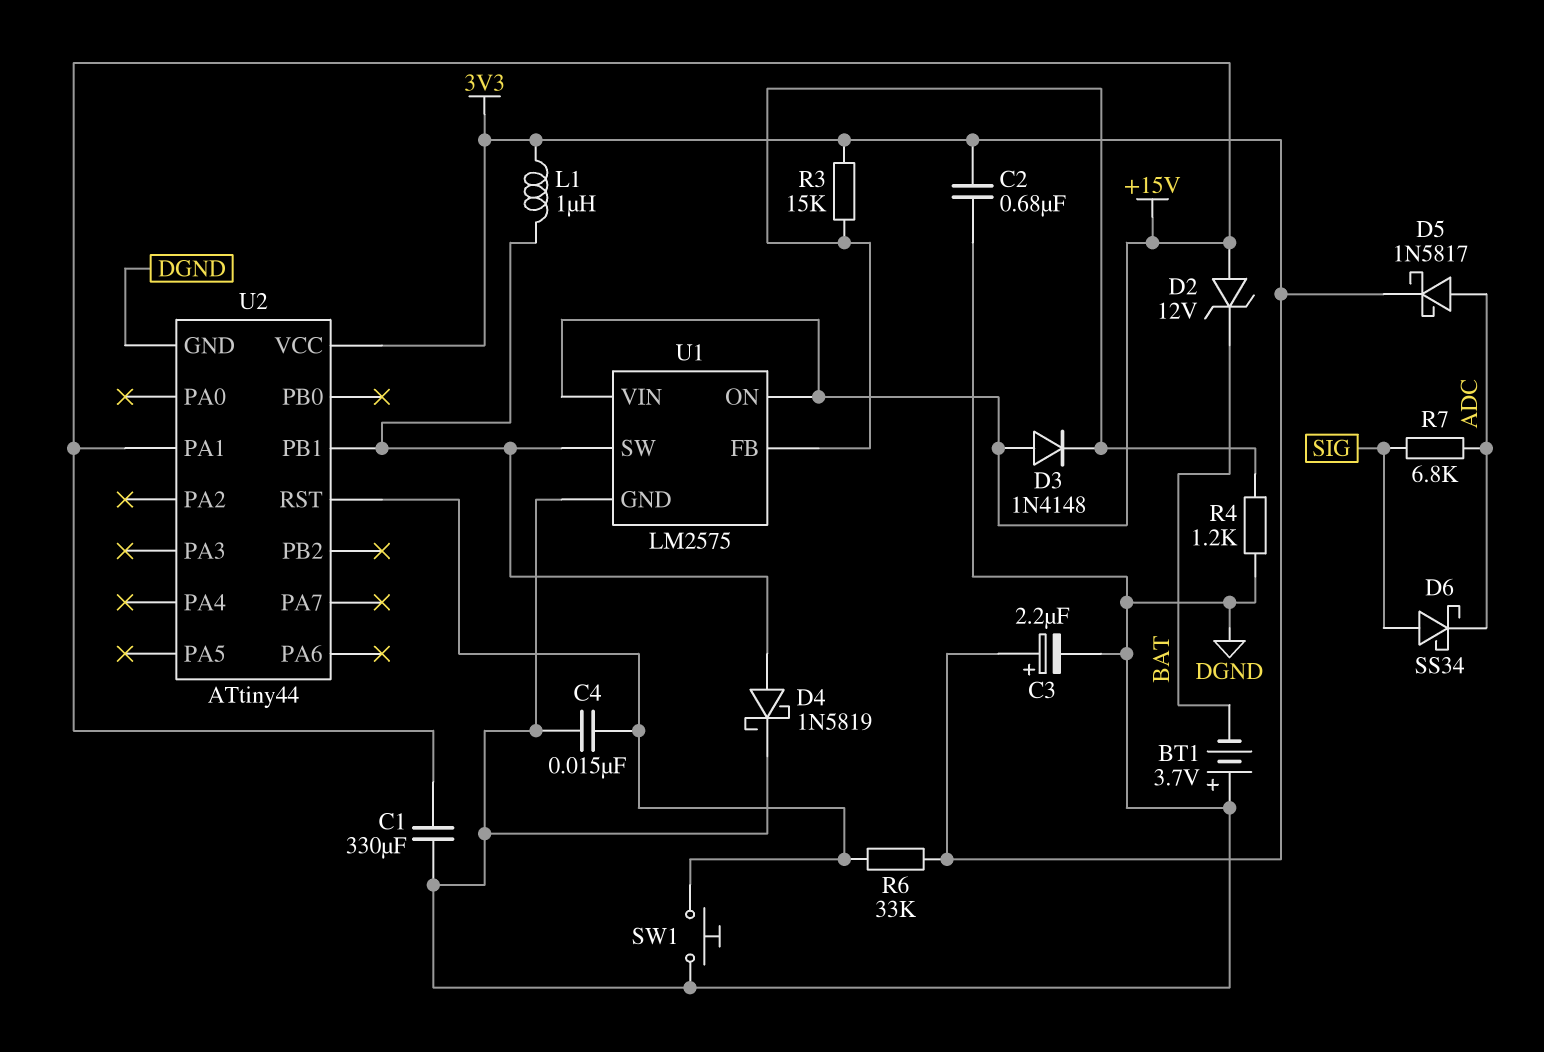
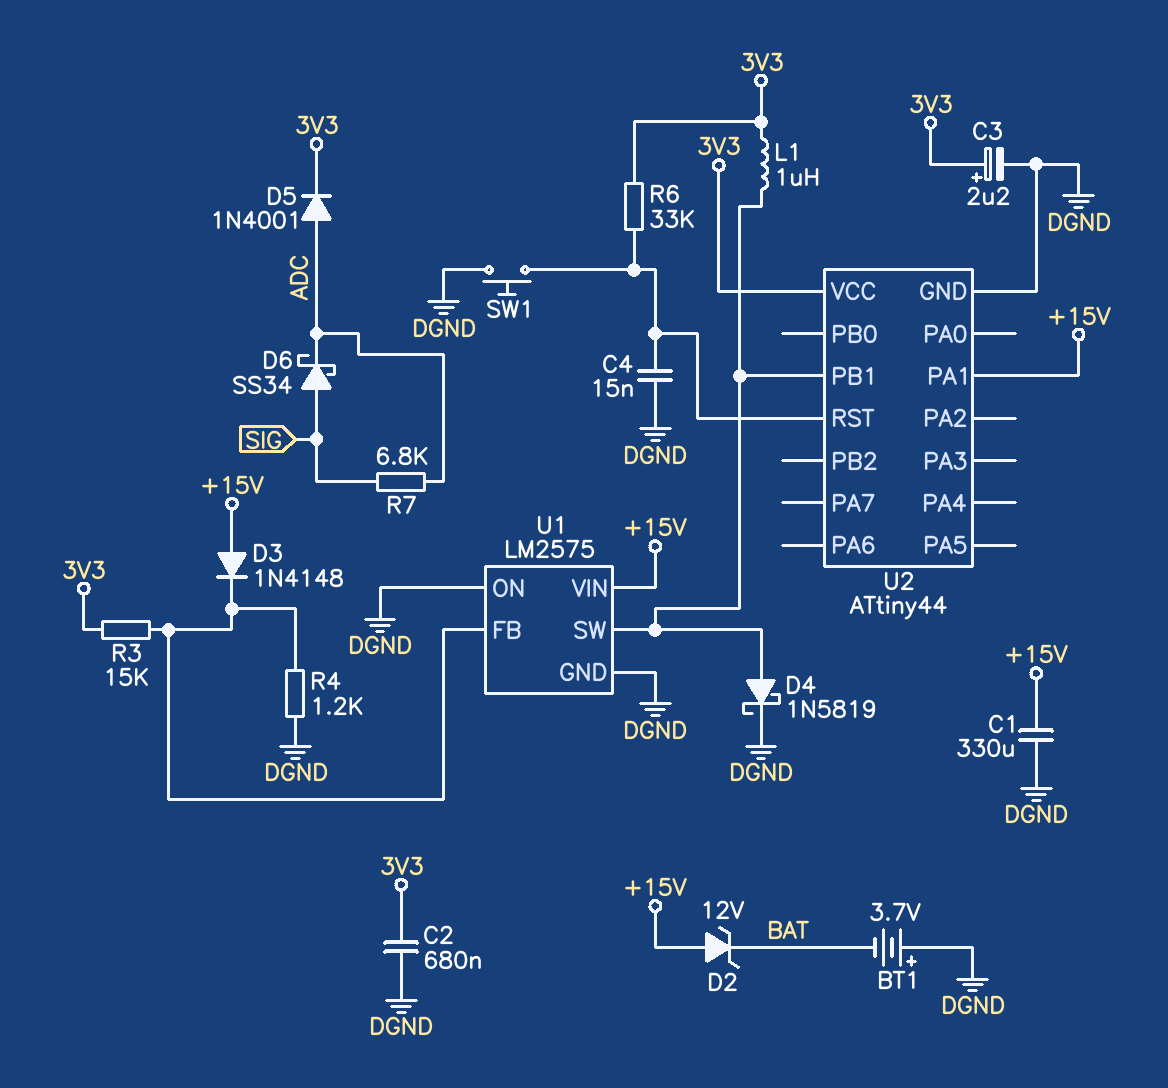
D5: schottky 1N5817 (A ADC, K 3V3) -> diode 1N4001 (A ADC, K 3V3)
U1 pin ON: +15V -> DGND

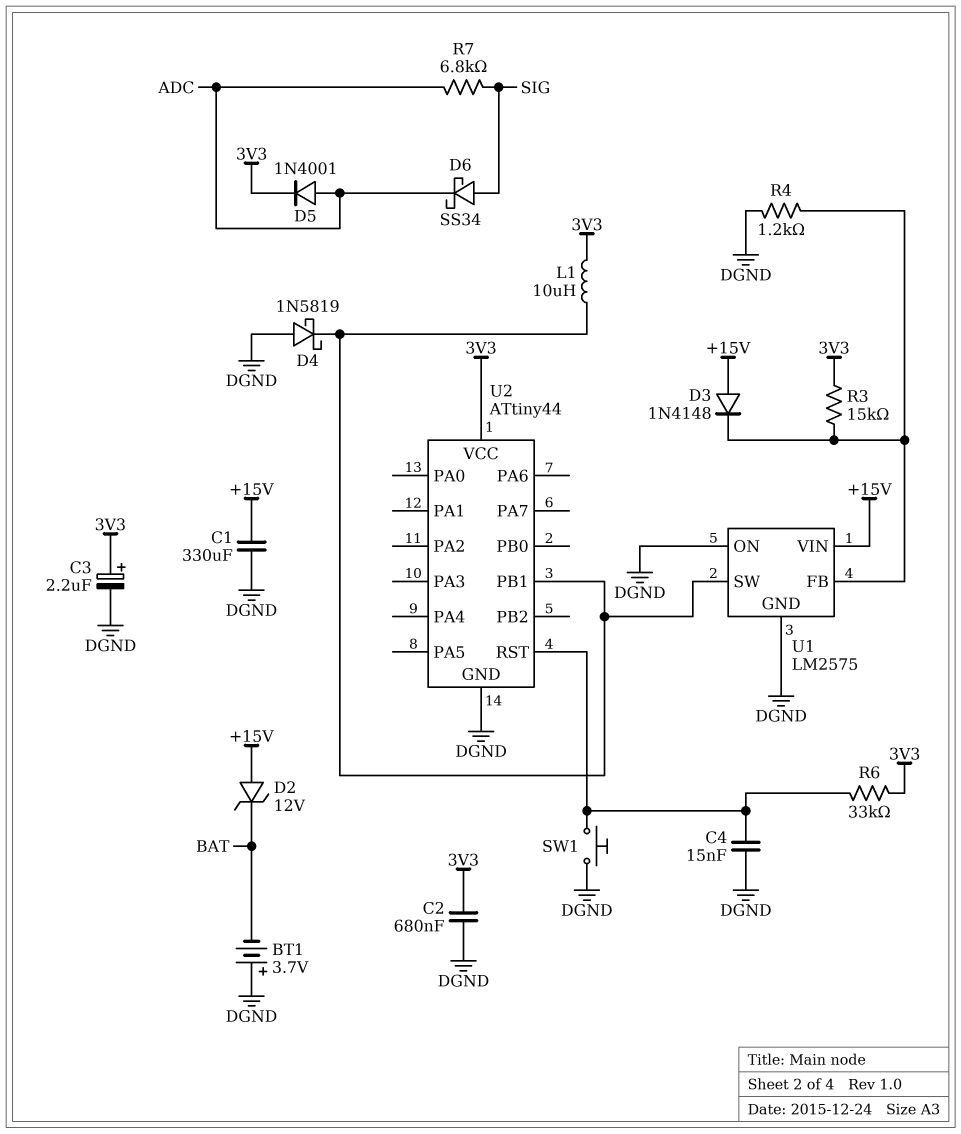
D4: schottky 1N5819 (A U1/SW, K DGND) -> schottky 1N5819 (A DGND, K U1/SW)
L1: 1uH (3V3, U1/SW) -> 10uH (3V3, U1/SW)
U2 pin PA1: +15V -> none

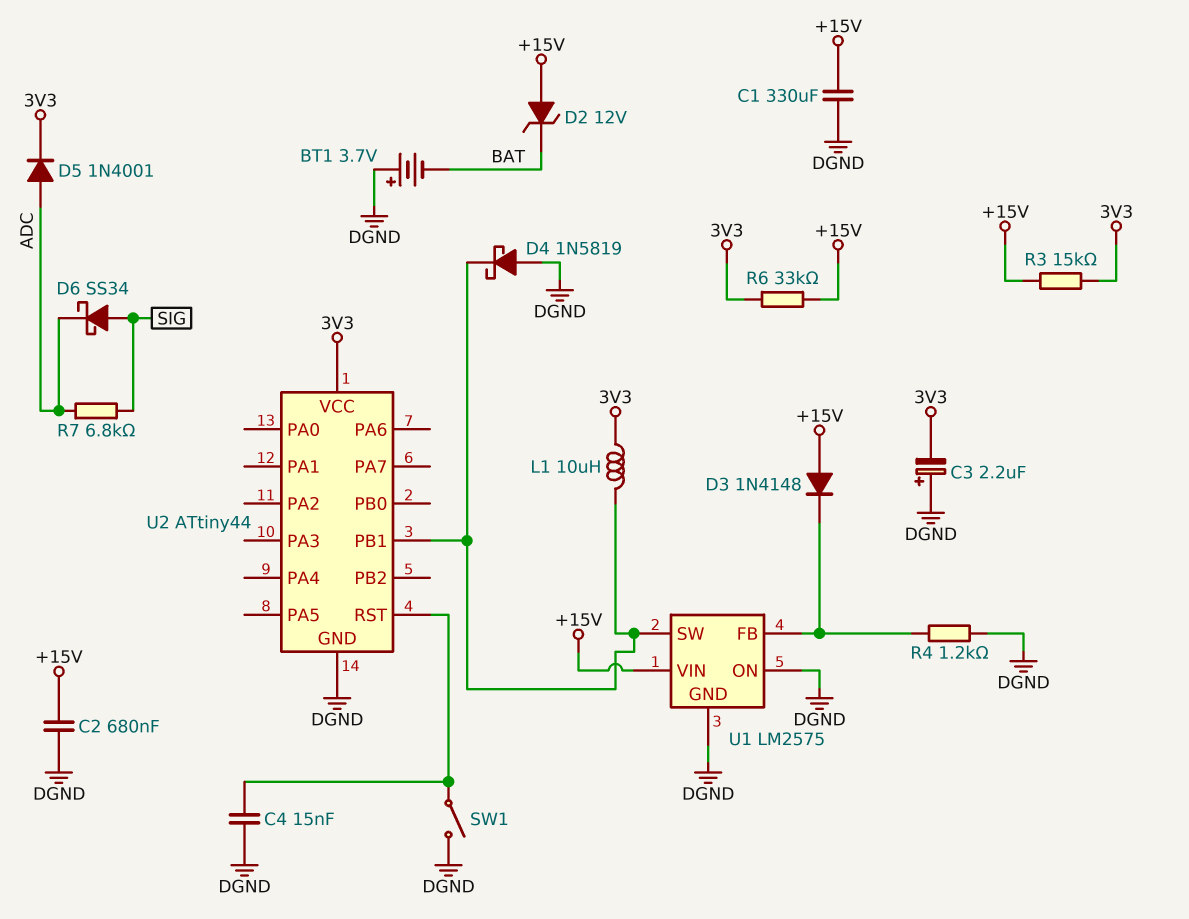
C2: 680nF (3V3, DGND) -> 680nF (+15V, DGND)
C3: 2.2uF (plus 3V3, minus DGND) -> 2.2uF (plus DGND, minus 3V3)
R3: 15k (3V3, U1/FB) -> 15k (+15V, 3V3)
R6: 33k (3V3, U2/RST) -> 33k (+15V, 3V3)
SW1: button (DGND, U2/RST) -> switch (DGND, U2/RST)

